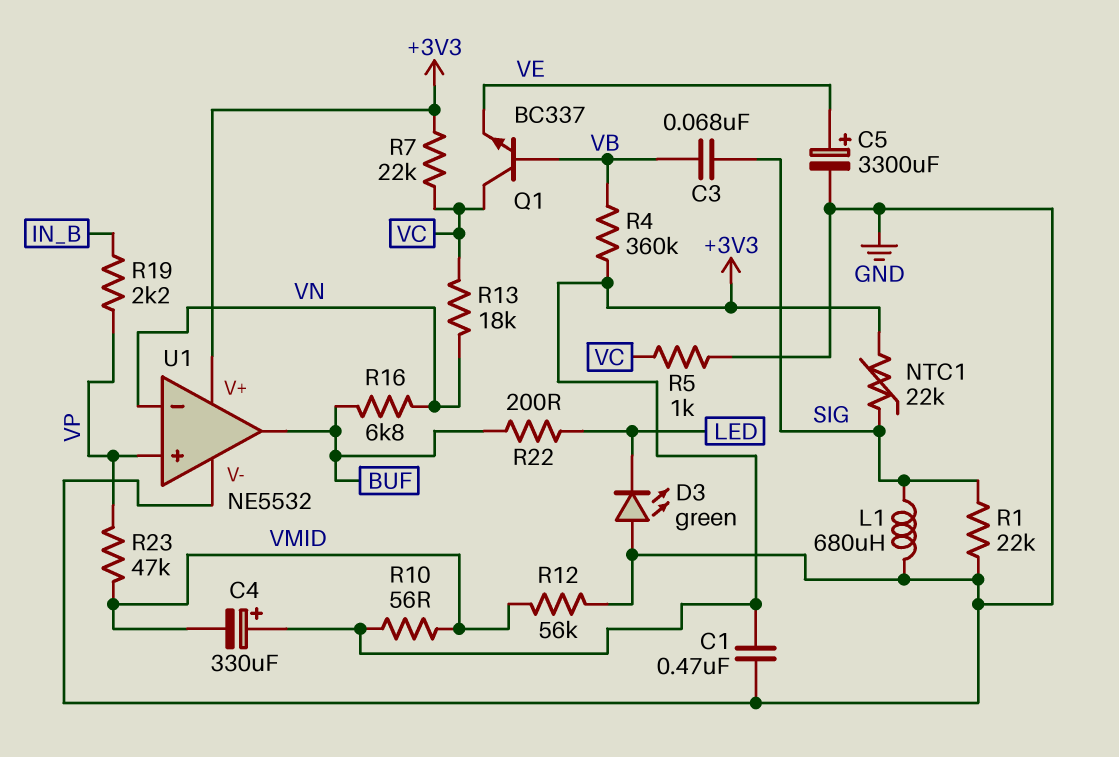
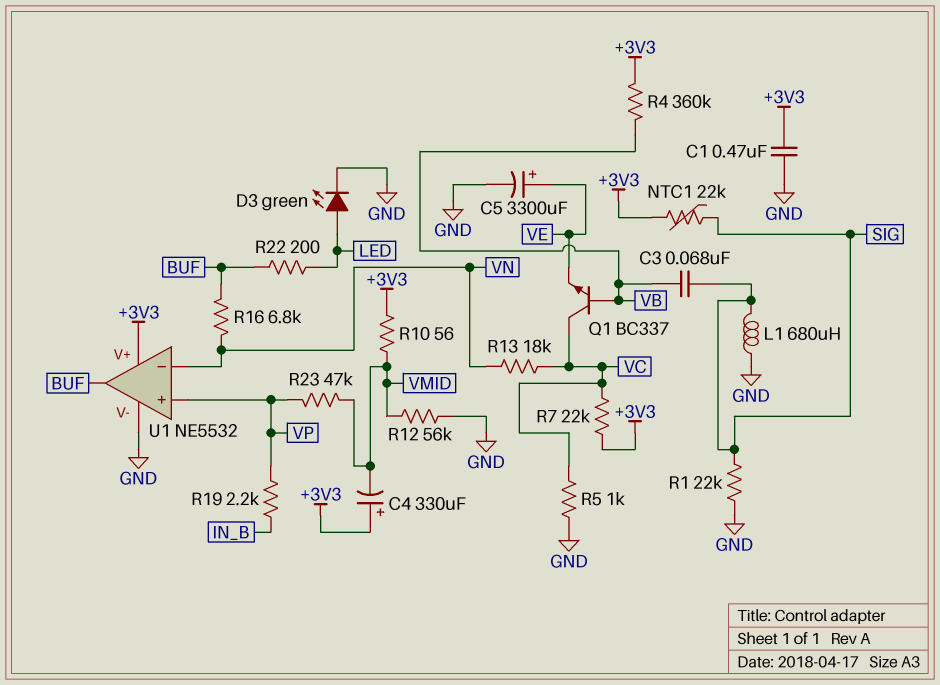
D3: LED green (A GND, K LED) -> LED green (A LED, K GND)

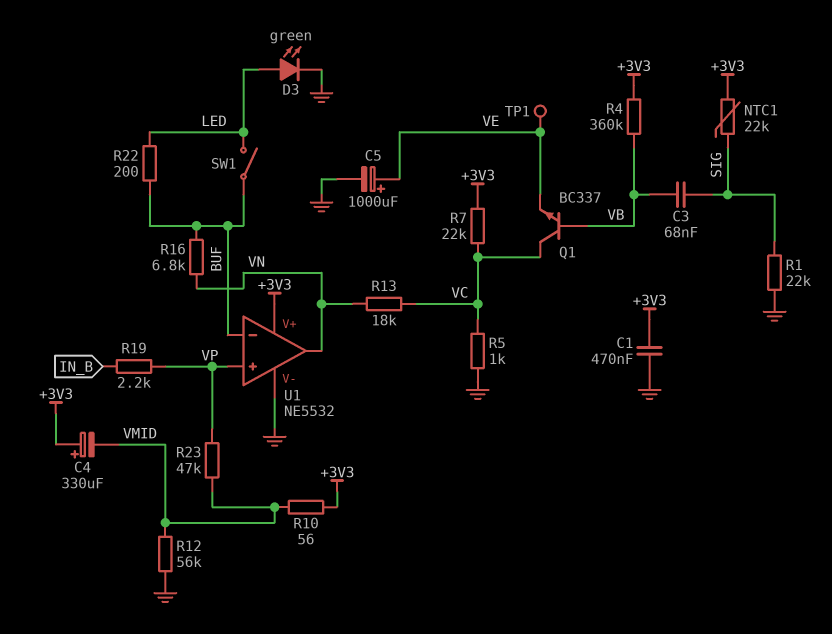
C5: 3300uF (plus VE, minus GND) -> 1000uF (plus VE, minus GND)
L1: 680uH (GND, SIG) -> none
SW1: none -> switch (BUF, LED)
TP1: none -> test point (VE)
U1 pin in-: VN -> BUF
U1 pin out: BUF -> VN

